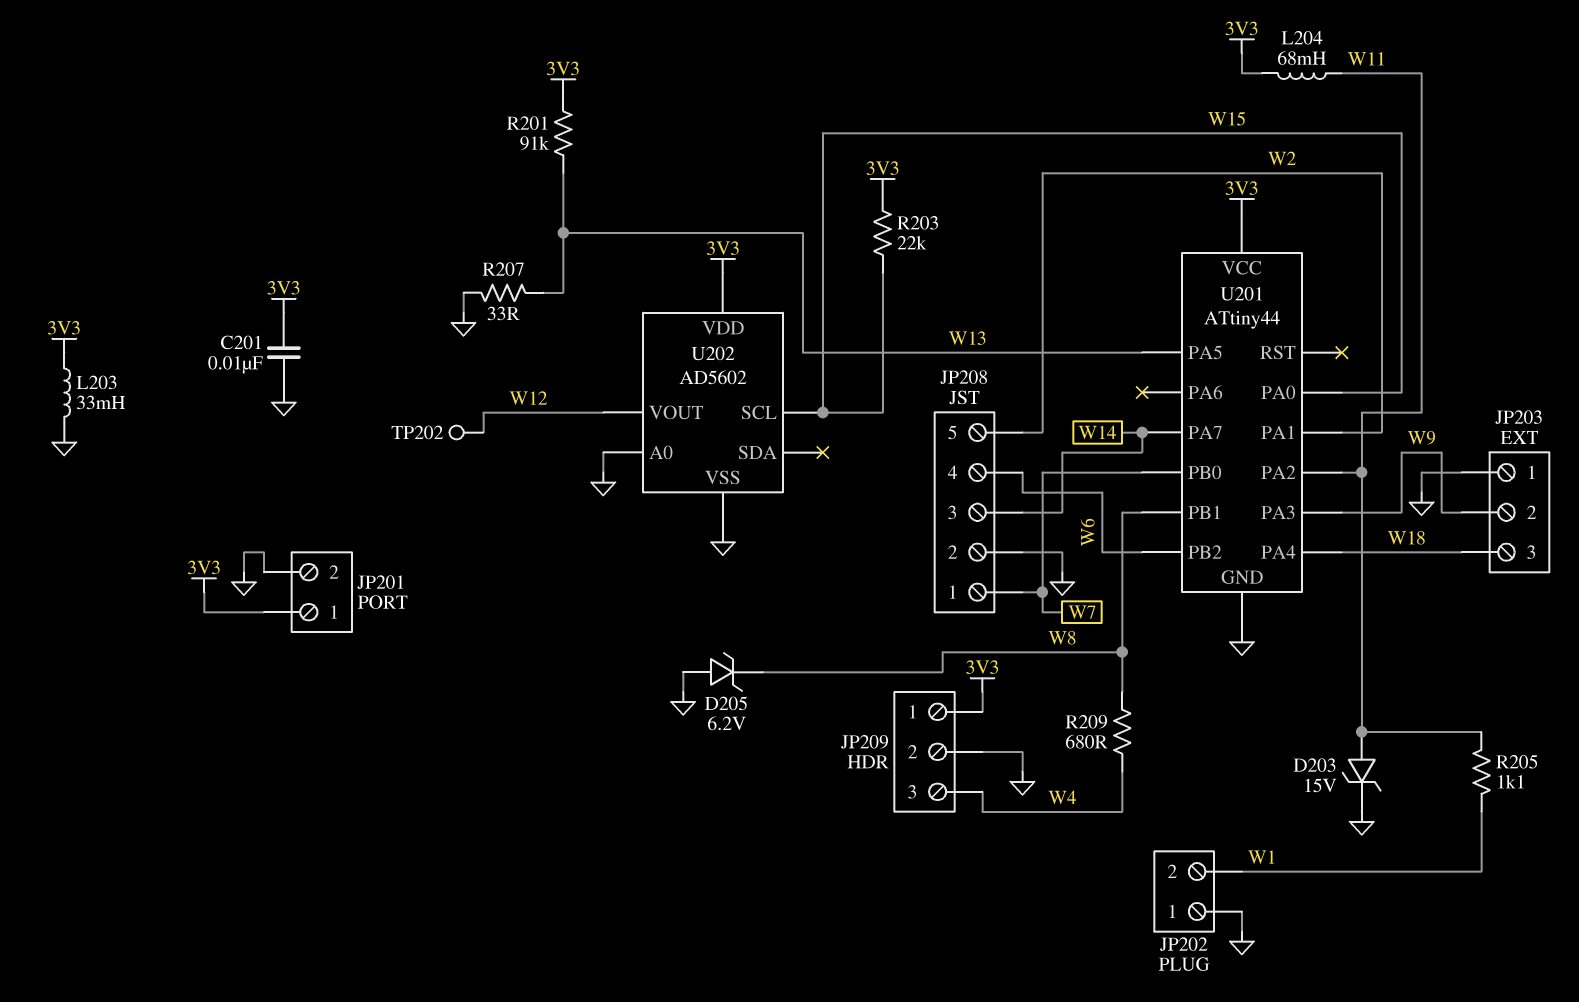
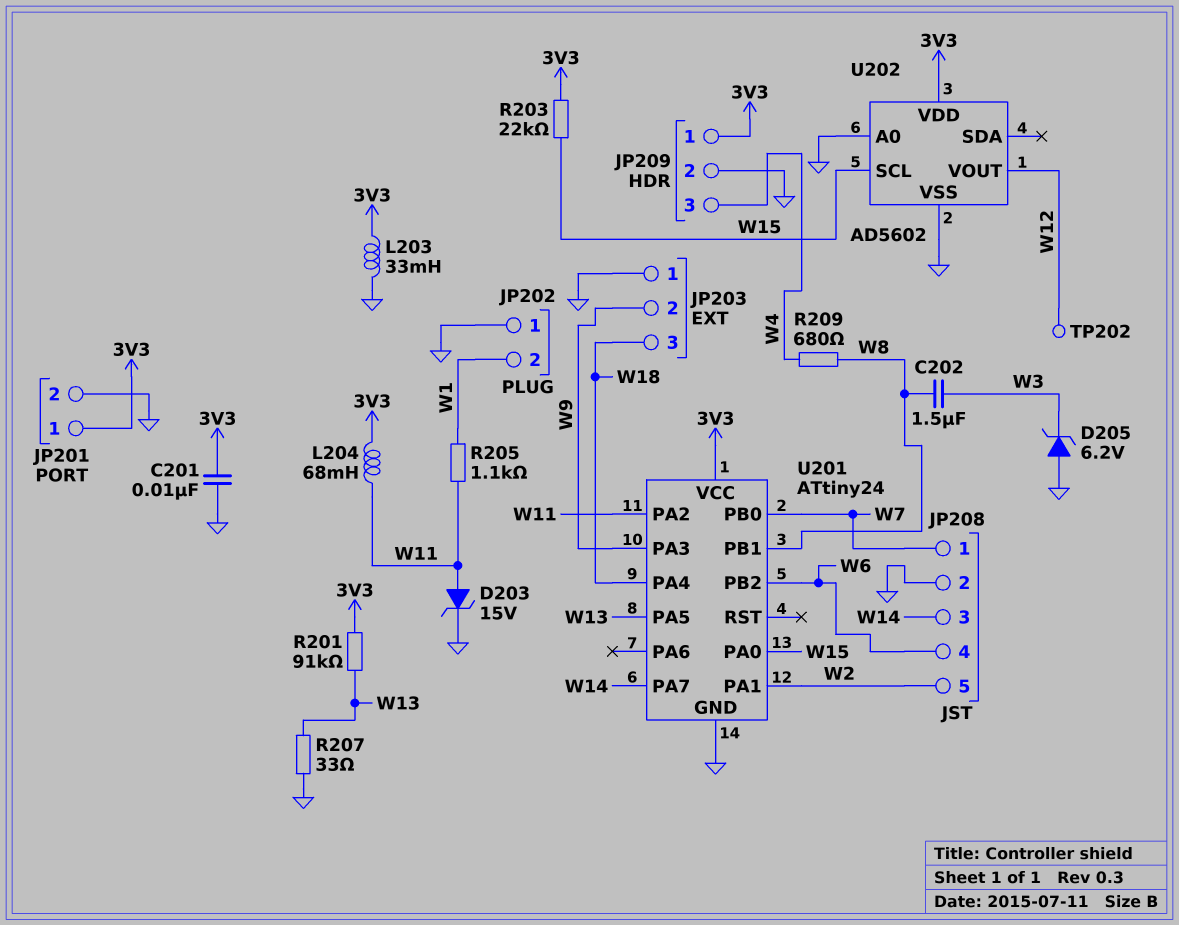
C202: none -> 1.5uF (W3, W8)
D205: zener 6.2V (A GND, K W8) -> zener 6.2V (A GND, K W3)
U201: ATtiny44 -> ATtiny24

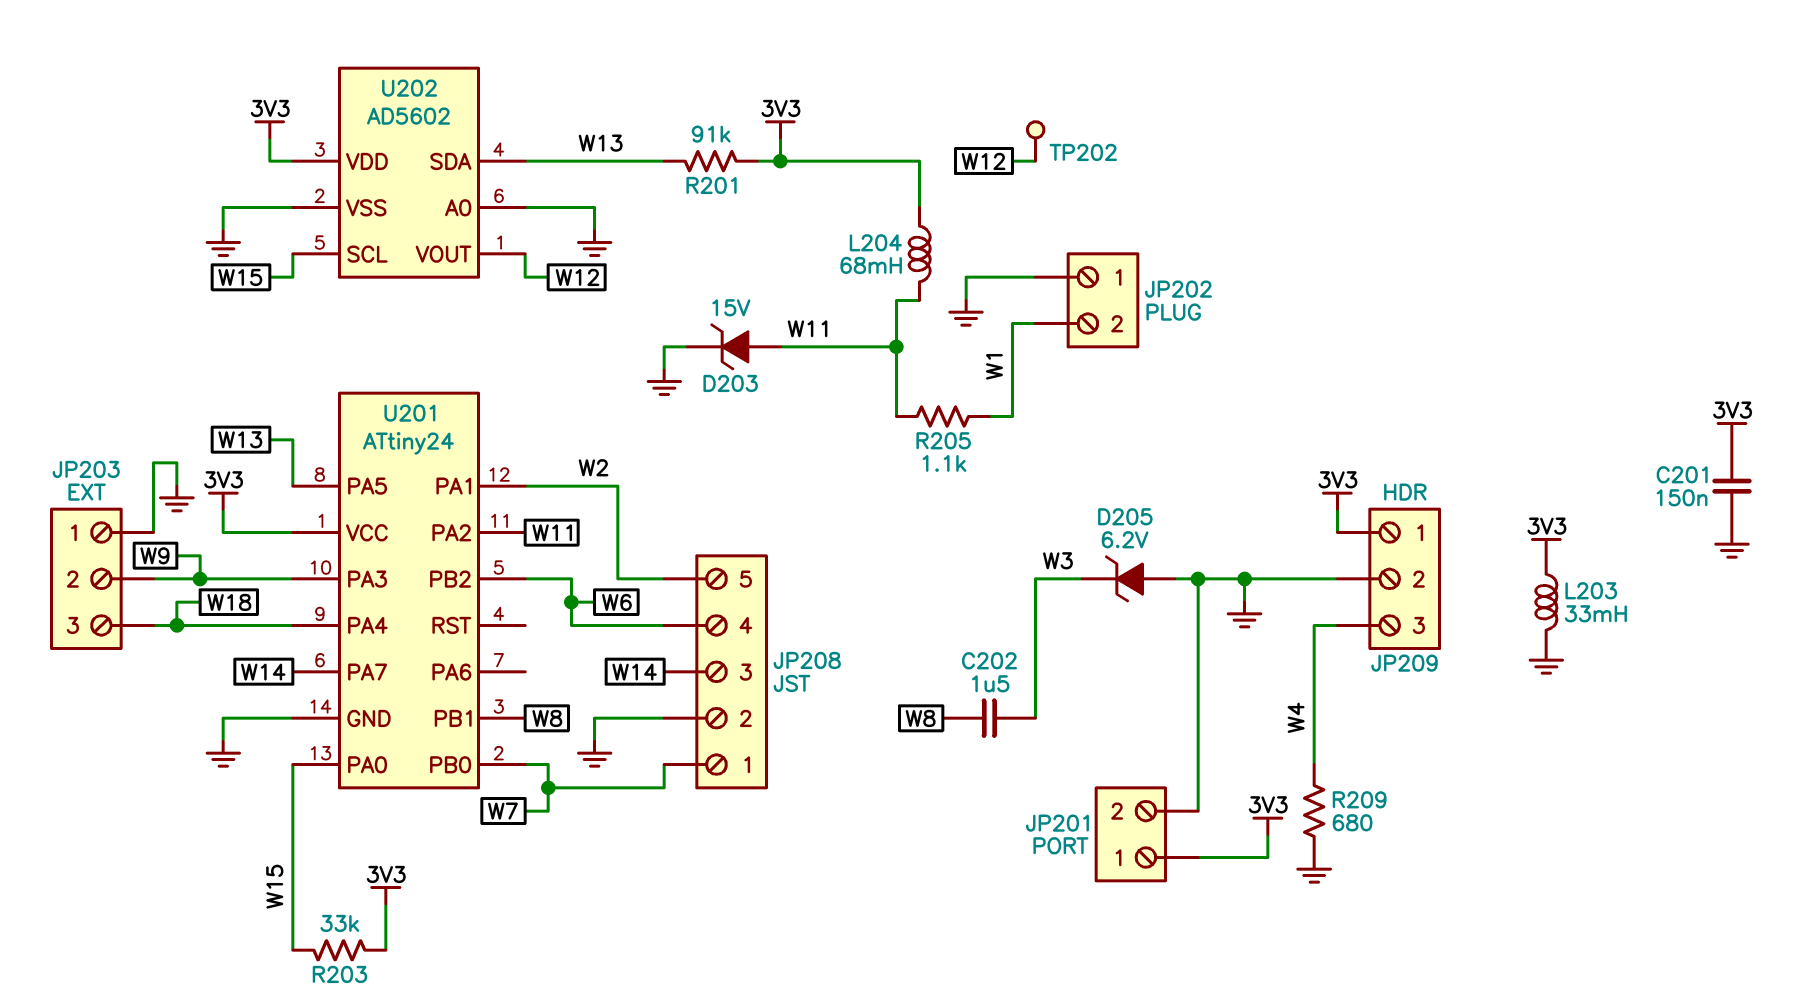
C201: 10nF (3V3, GND) -> 150nF (3V3, GND)
R203: 22k (3V3, W15) -> 33k (3V3, W15)
R207: 33 (GND, W13) -> none
R209: 680 (W4, W8) -> 680 (GND, W4)
U202 pin SDA: none -> W13

